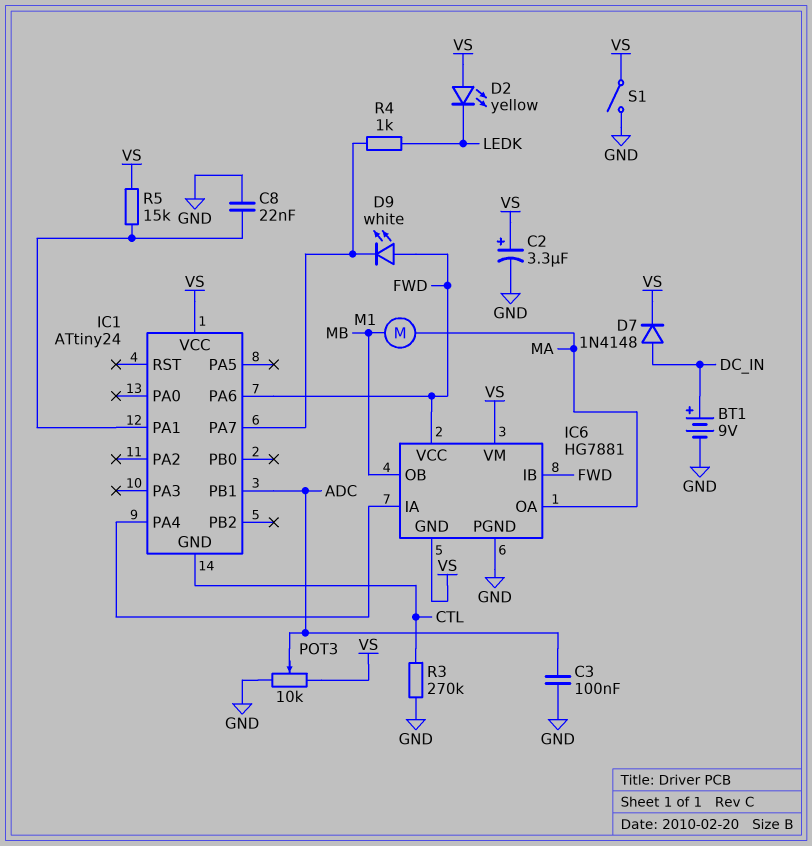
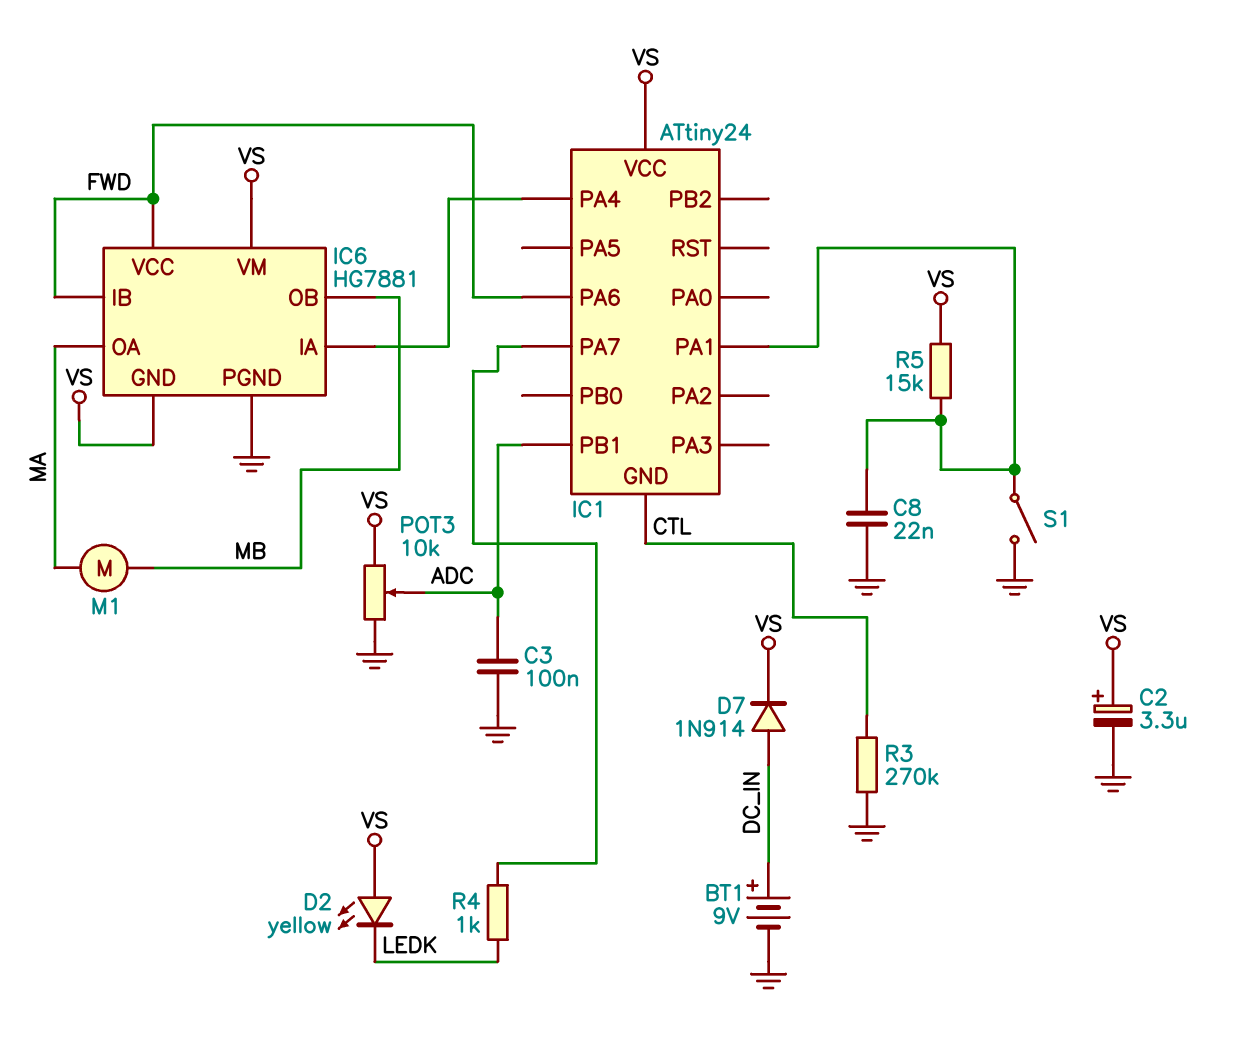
D7: diode 1N4148 (A DC_IN, K VS) -> diode 1N914 (A DC_IN, K VS)
D9: LED white (A FWD, K IC1/PA7) -> none
S1: switch (GND, VS) -> switch (GND, IC1/PA1)

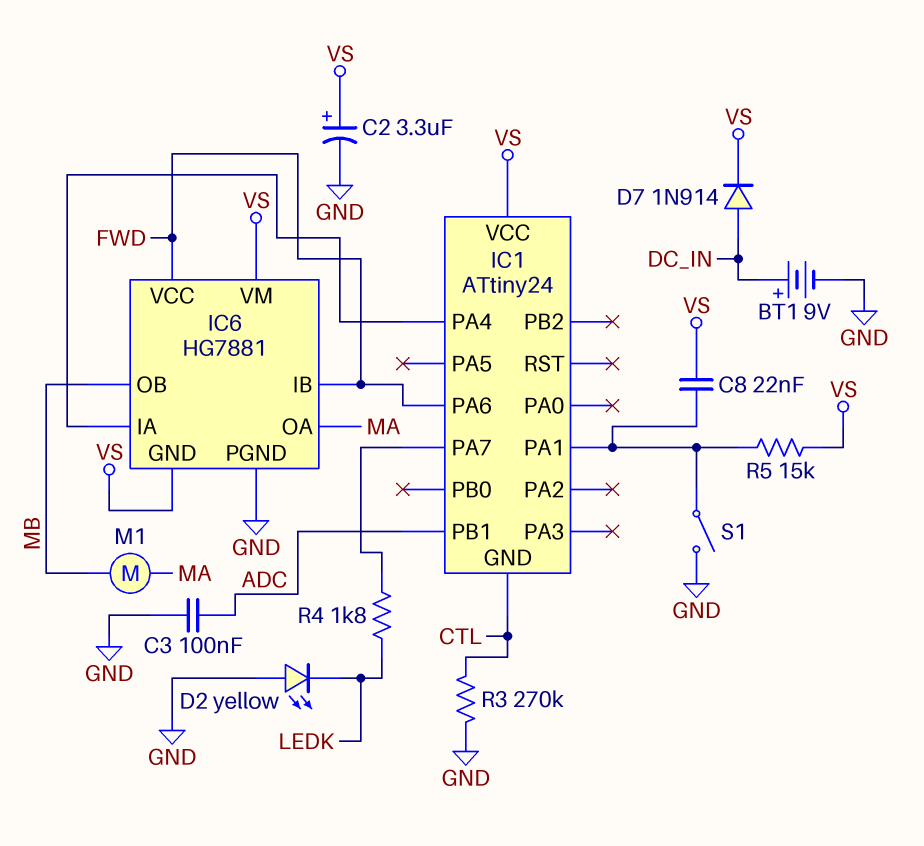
C8: 22nF (GND, IC1/PA1) -> 22nF (IC1/PA1, VS)
D2: LED yellow (A VS, K LEDK) -> LED yellow (A GND, K LEDK)
POT3: 10k (GND, VS, wiper ADC) -> none
R4: 1k (IC1/PA7, LEDK) -> 1.8k (IC1/PA7, LEDK)

